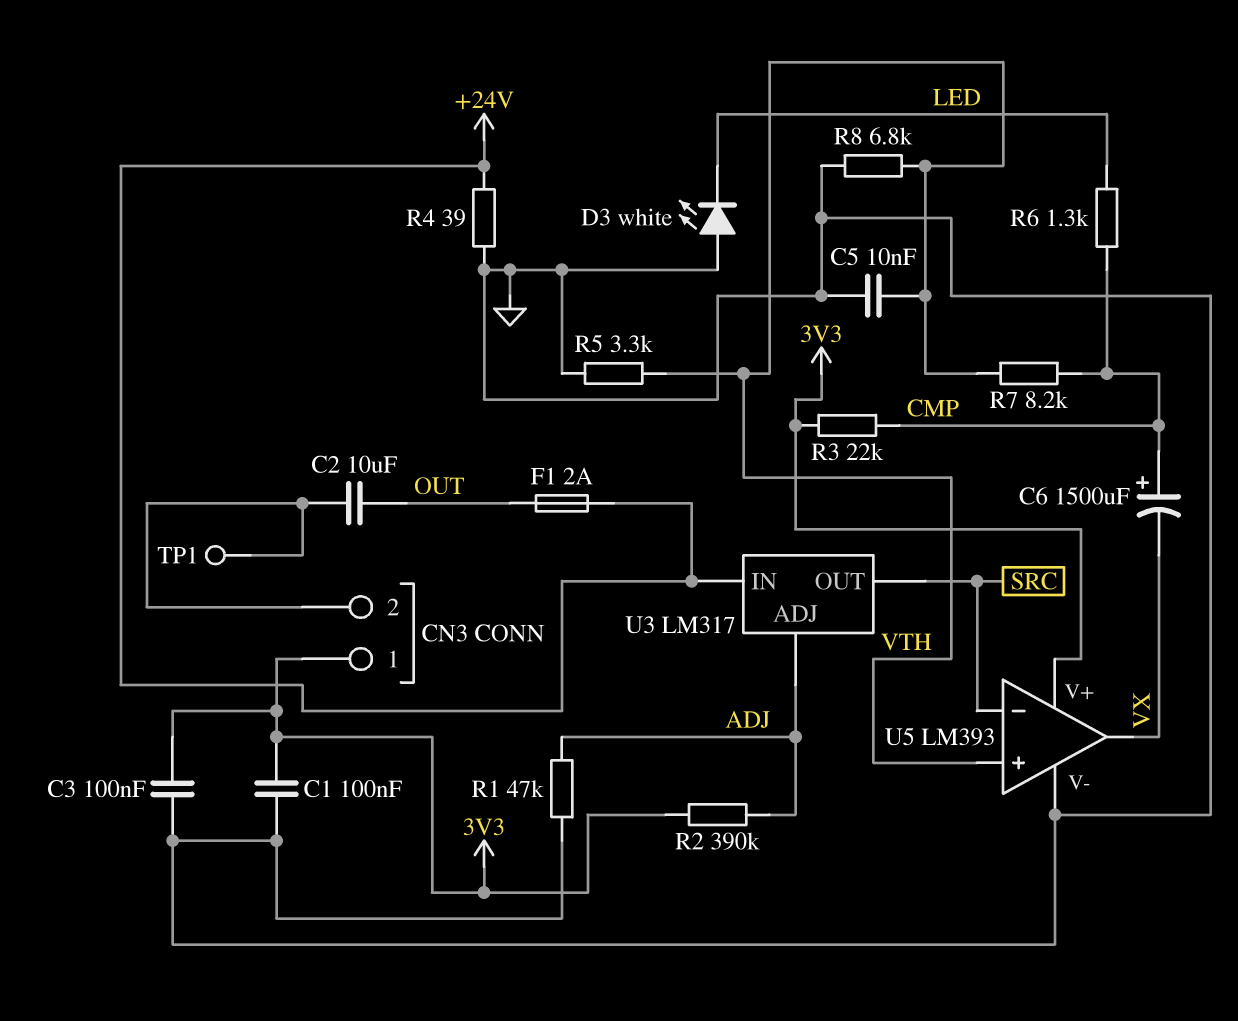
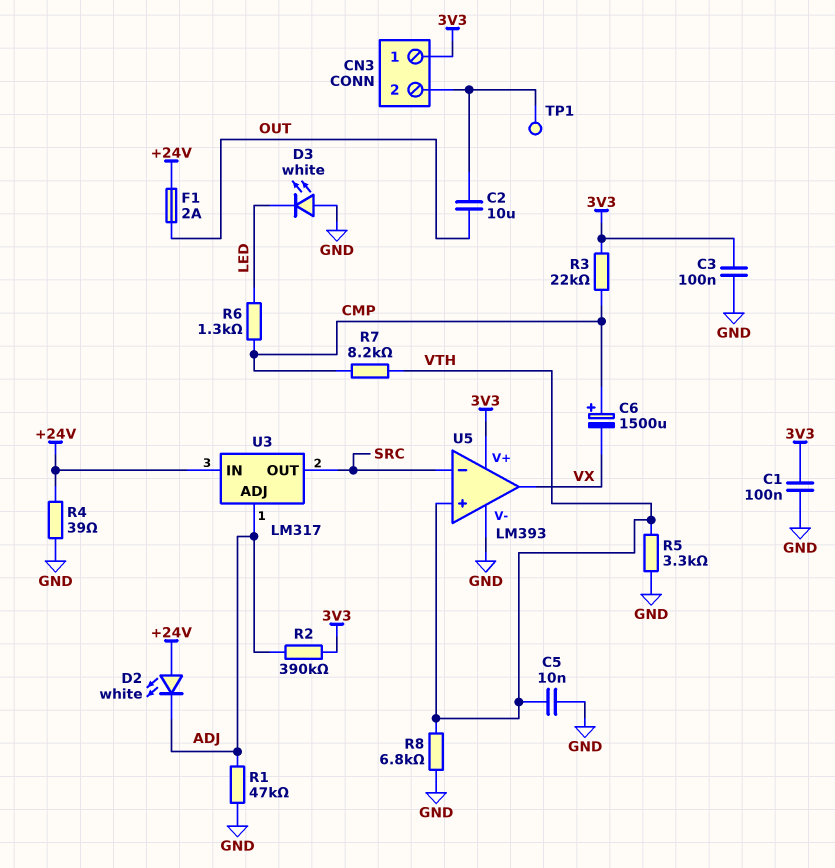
D2: none -> LED white (A +24V, K ADJ)

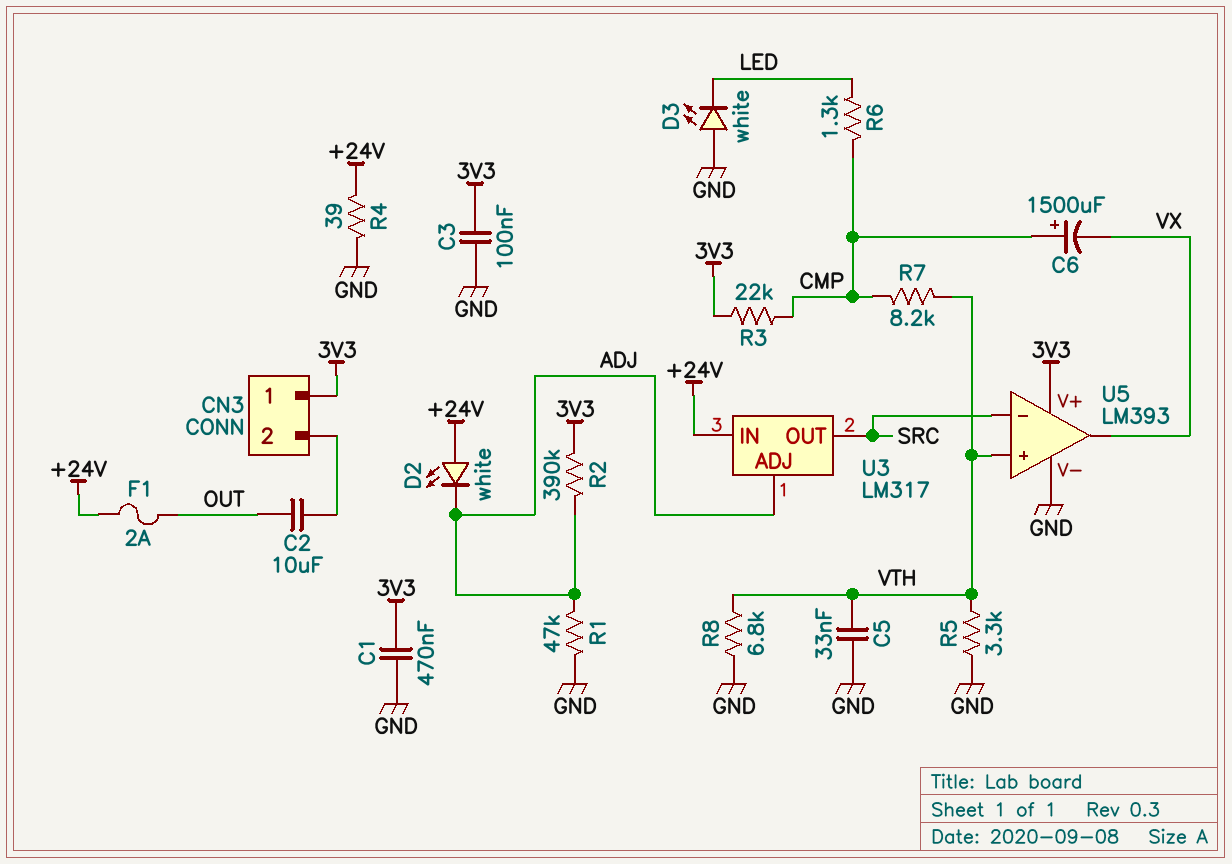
C1: 100nF (3V3, GND) -> 470nF (3V3, GND)
C5: 10nF (GND, VTH) -> 33nF (GND, VTH)
TP1: test point (CN3/2) -> none

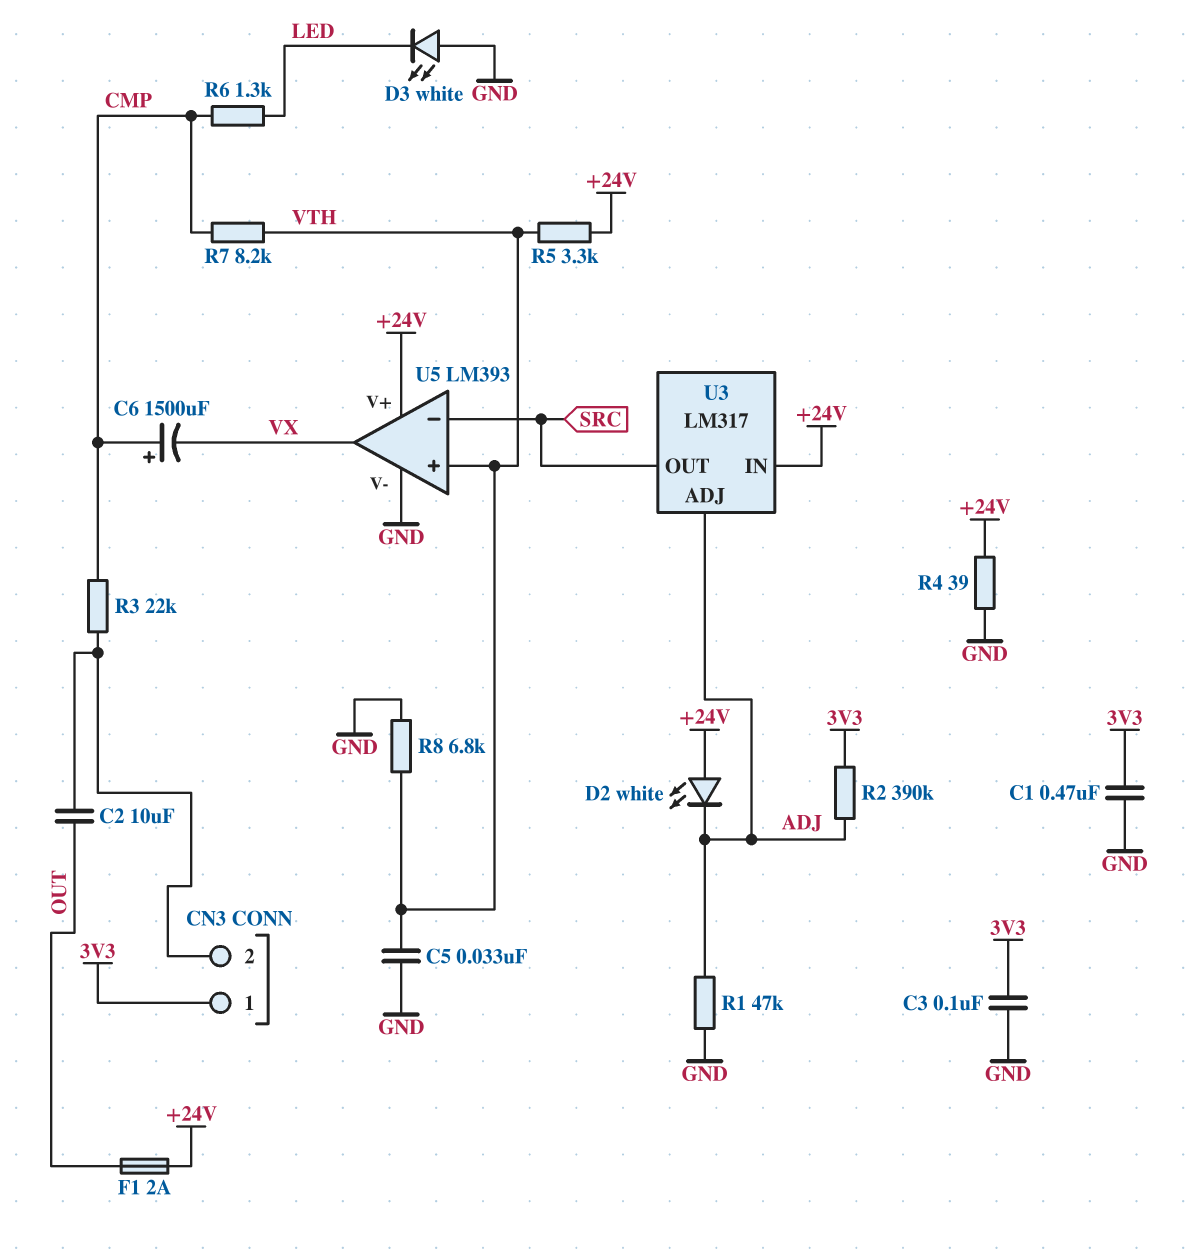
R3: 22k (3V3, CMP) -> 22k (CMP, CN3/2)
R5: 3.3k (GND, VTH) -> 3.3k (+24V, VTH)
U5 pin V+: 3V3 -> +24V

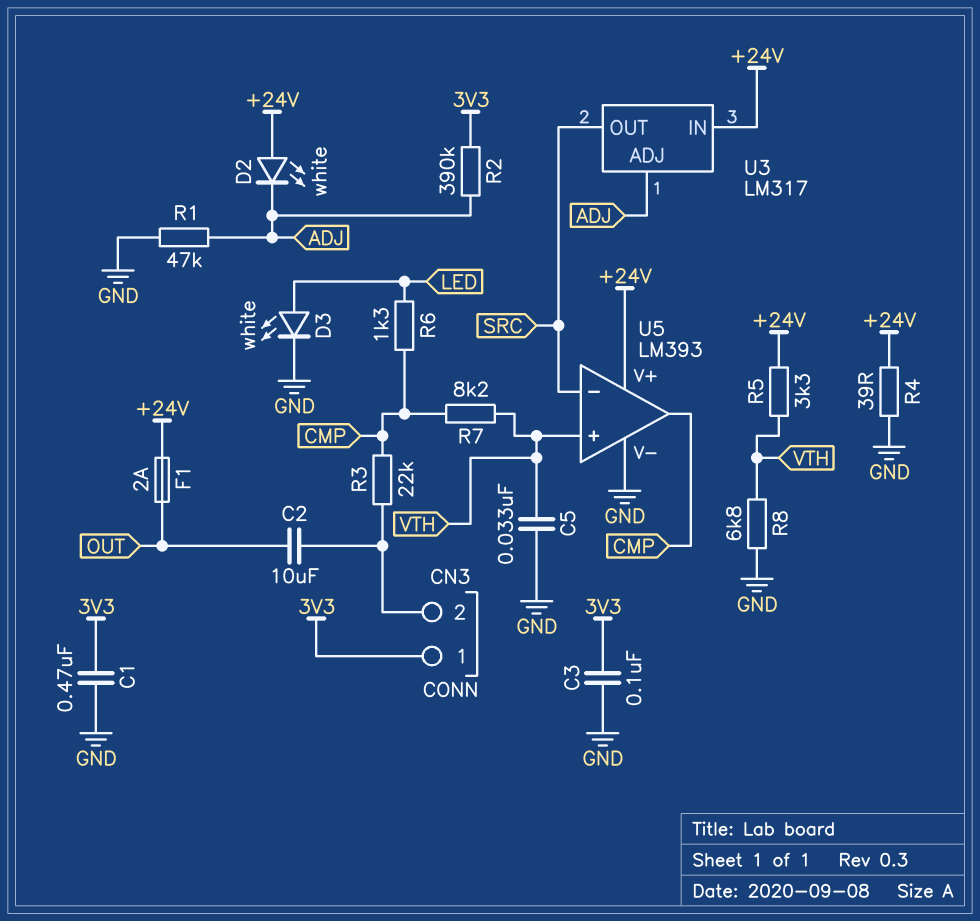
C6: 1500uF (plus CMP, minus VX) -> none
D3: LED white (A GND, K LED) -> LED white (A LED, K GND)
U5 pin out: VX -> CMP

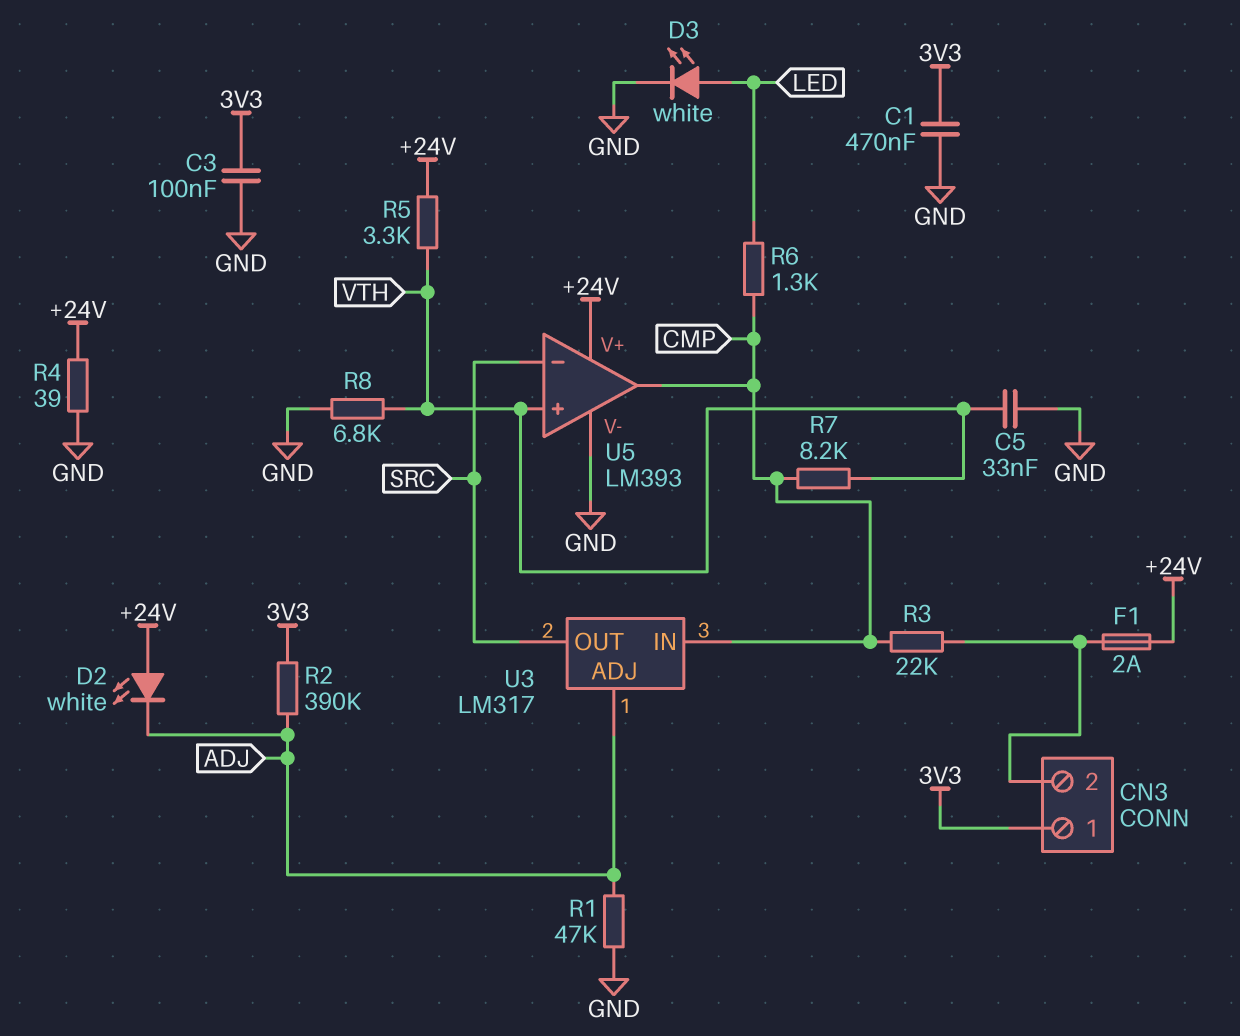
C2: 10uF (CN3/2, OUT) -> none
F1: 2A (+24V, OUT) -> 2A (+24V, CN3/2)
U3 pin IN: +24V -> CMP

